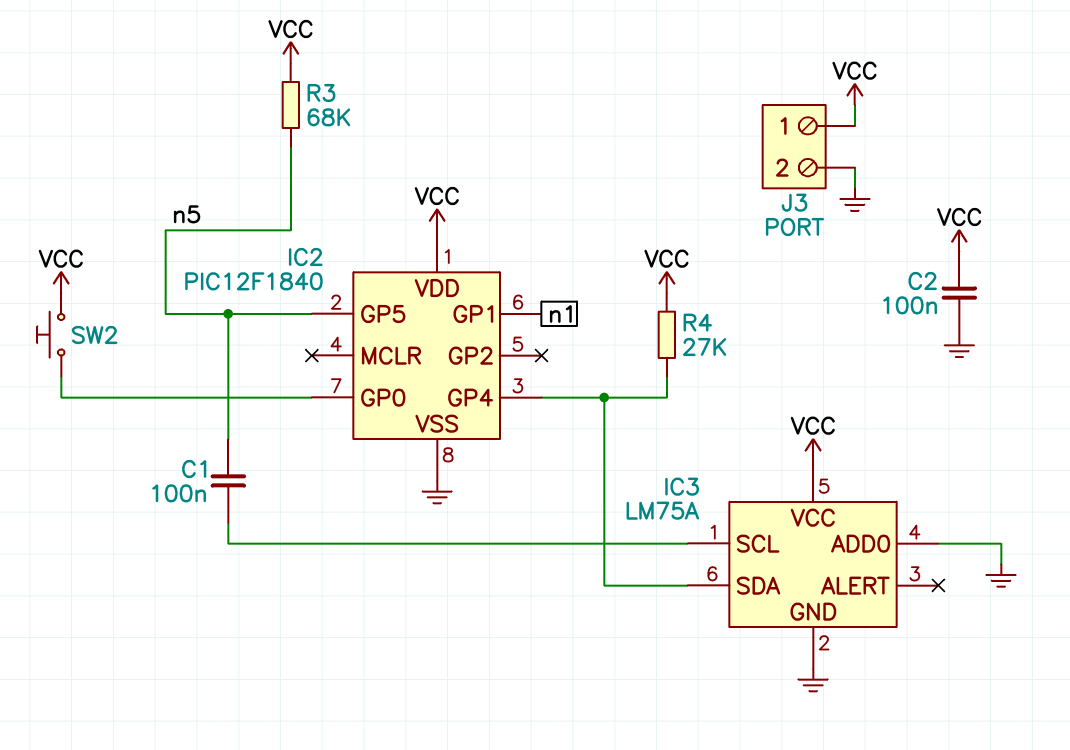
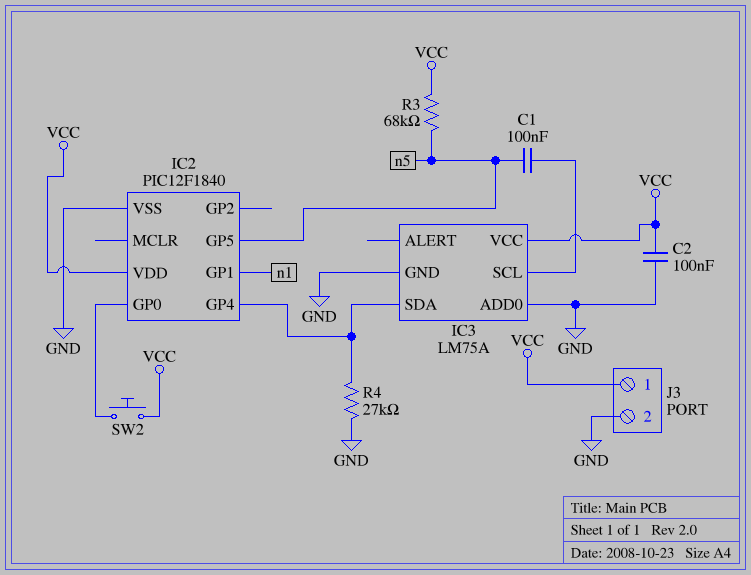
R4: 27k (IC2/GP4, VCC) -> 27k (GND, IC2/GP4)

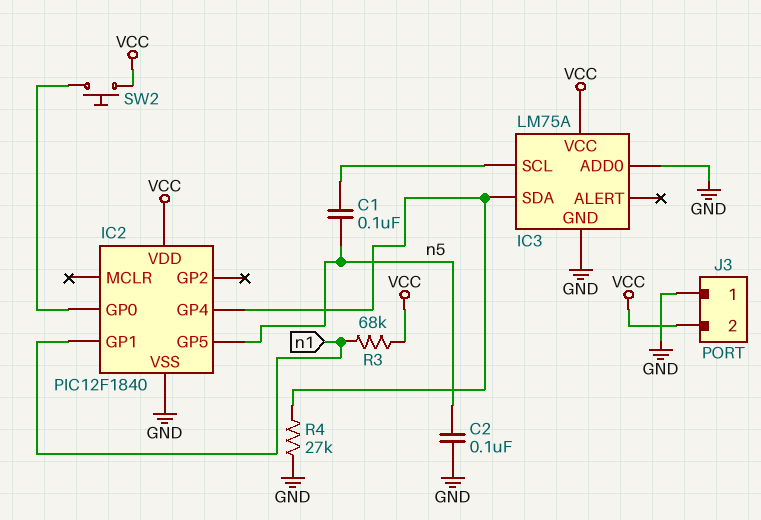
C2: 100nF (GND, VCC) -> 100nF (GND, n5)
J3 pin 1: VCC -> GND
J3 pin 2: GND -> VCC
R3: 68k (VCC, n5) -> 68k (VCC, n1)

